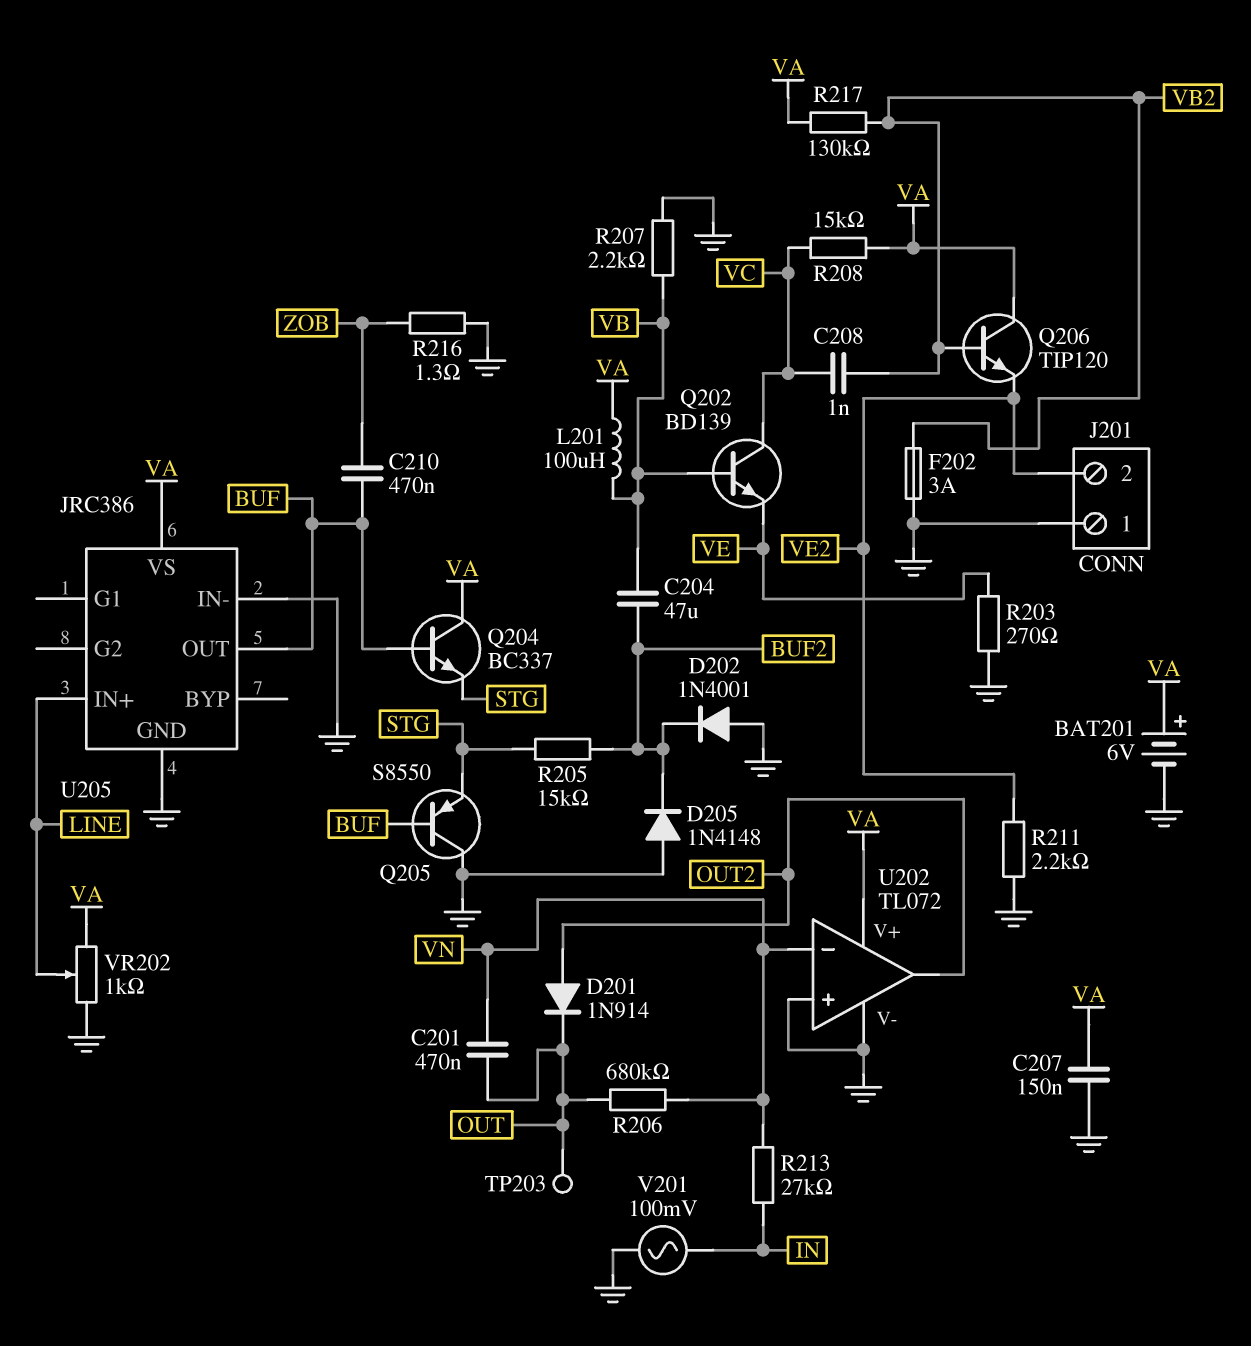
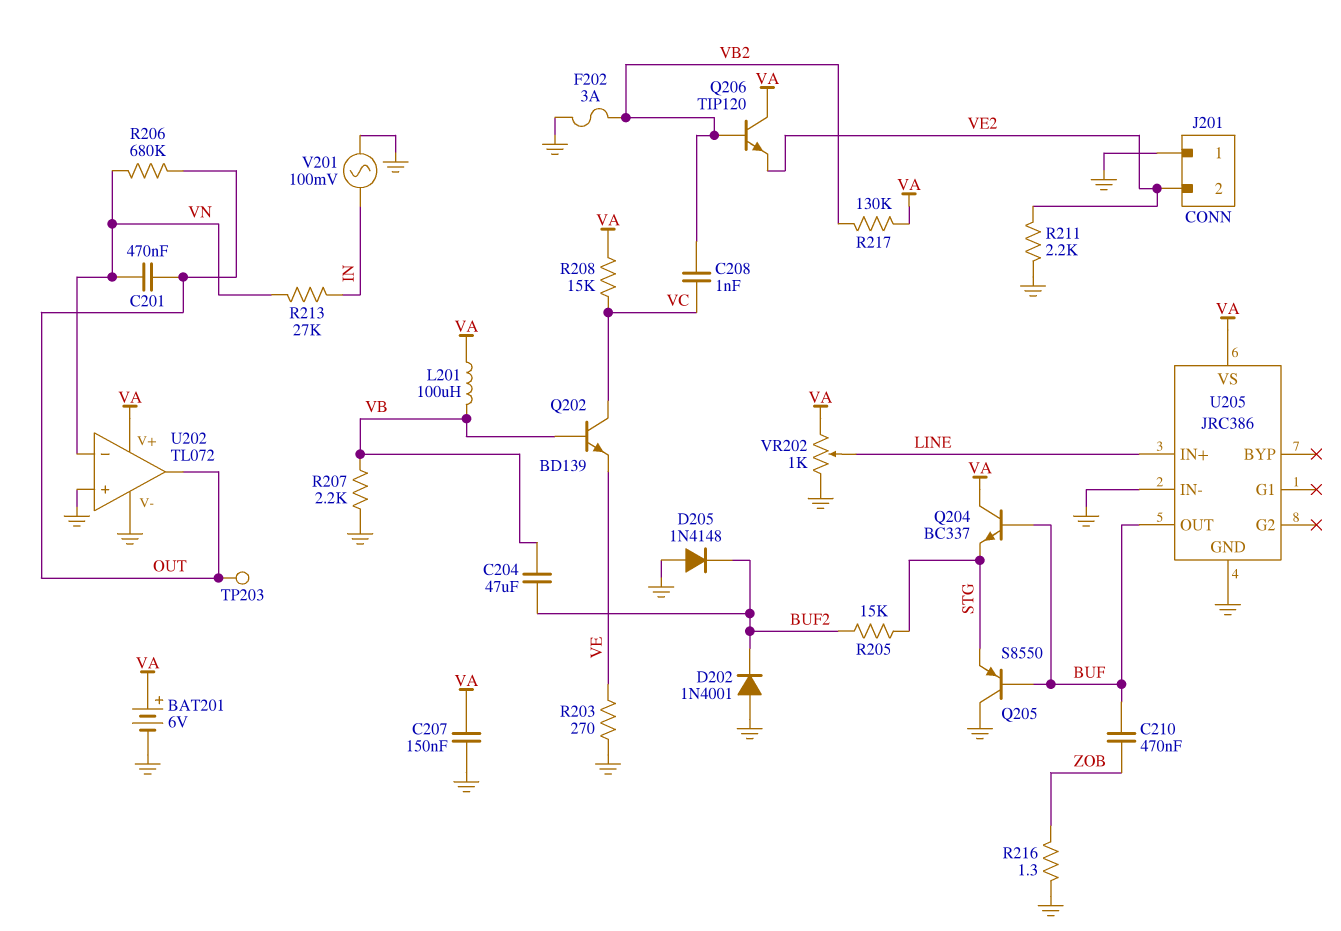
D201: diode 1N914 (A OUT2, K OUT) -> none
U202 pin out: OUT2 -> OUT

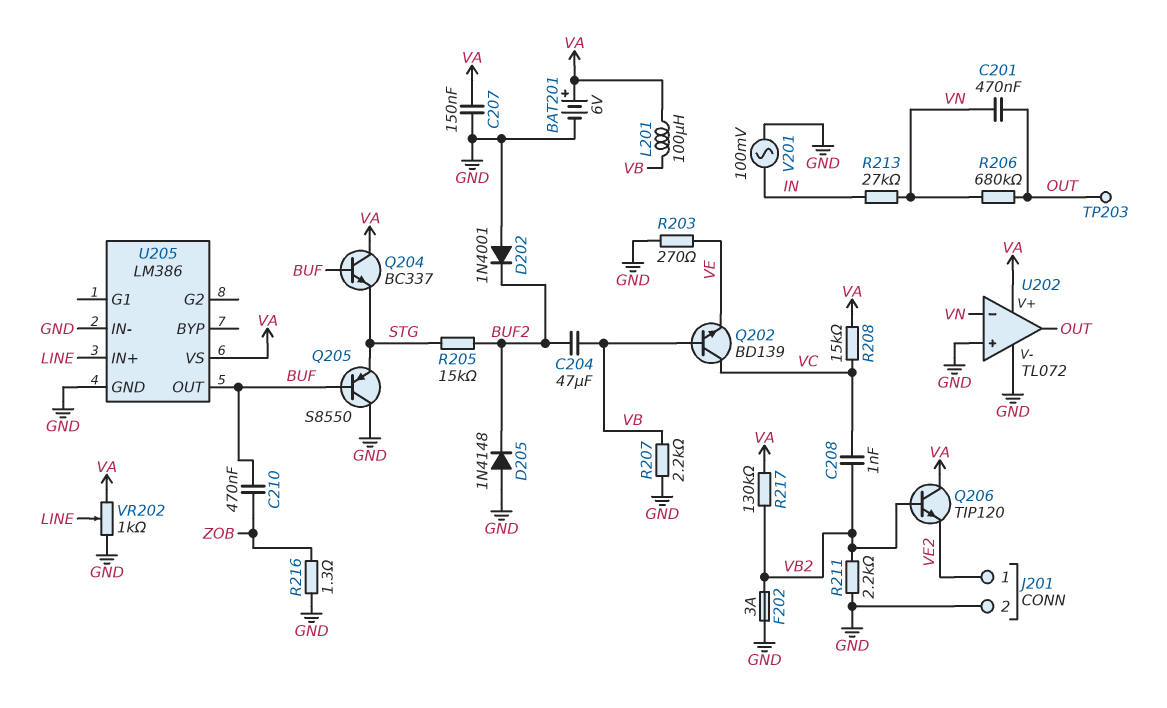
J201 pin 1: GND -> VE2
J201 pin 2: VE2 -> GND
R211: 2.2k (GND, VE2) -> 2.2k (GND, VB2)
U205: JRC386 -> LM386

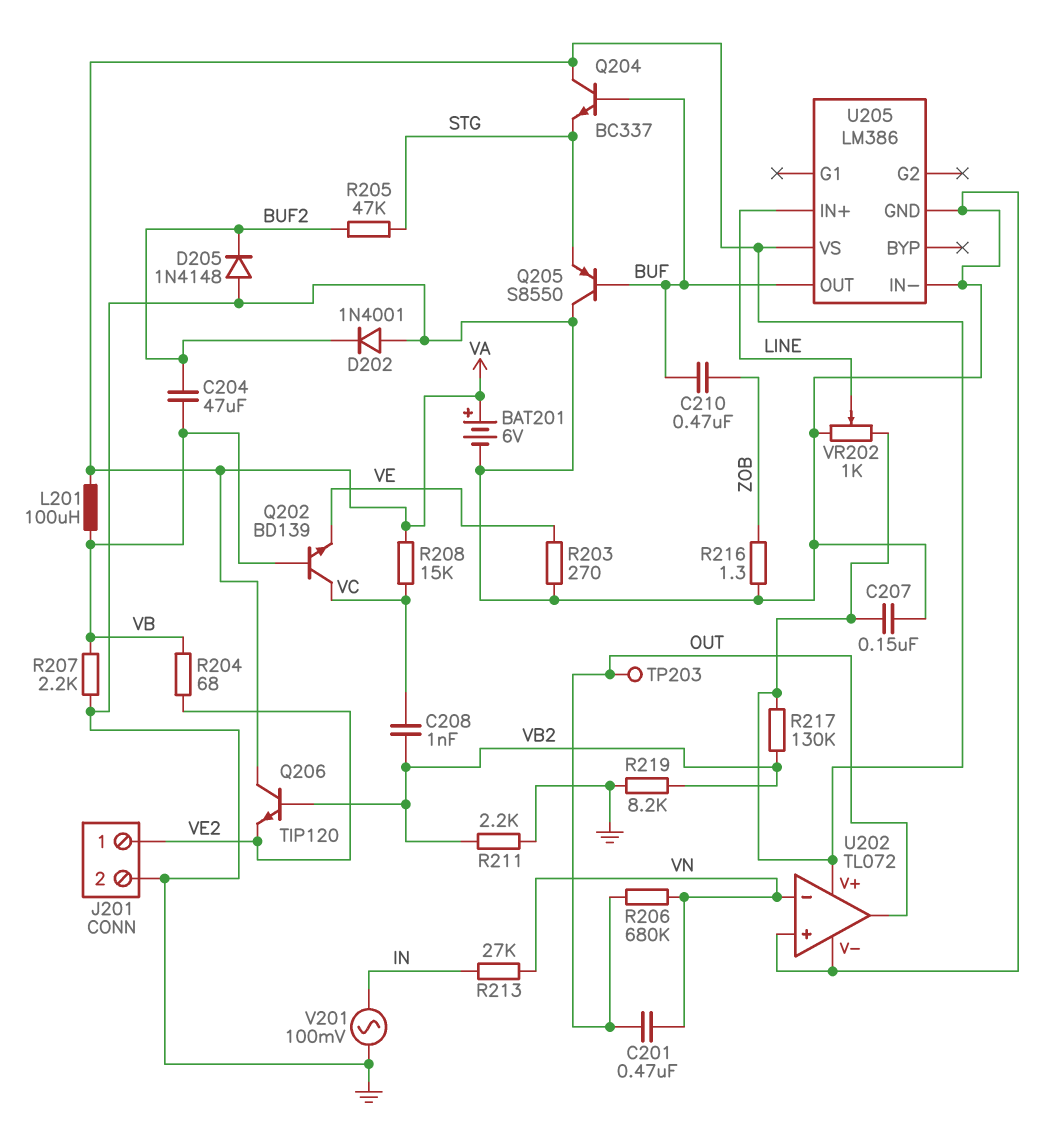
F202: 3A (GND, VB2) -> none
R204: none -> 68 (VB, VE2)
R205: 15k (BUF2, STG) -> 47k (BUF2, STG)
R219: none -> 8.2k (GND, VB2)

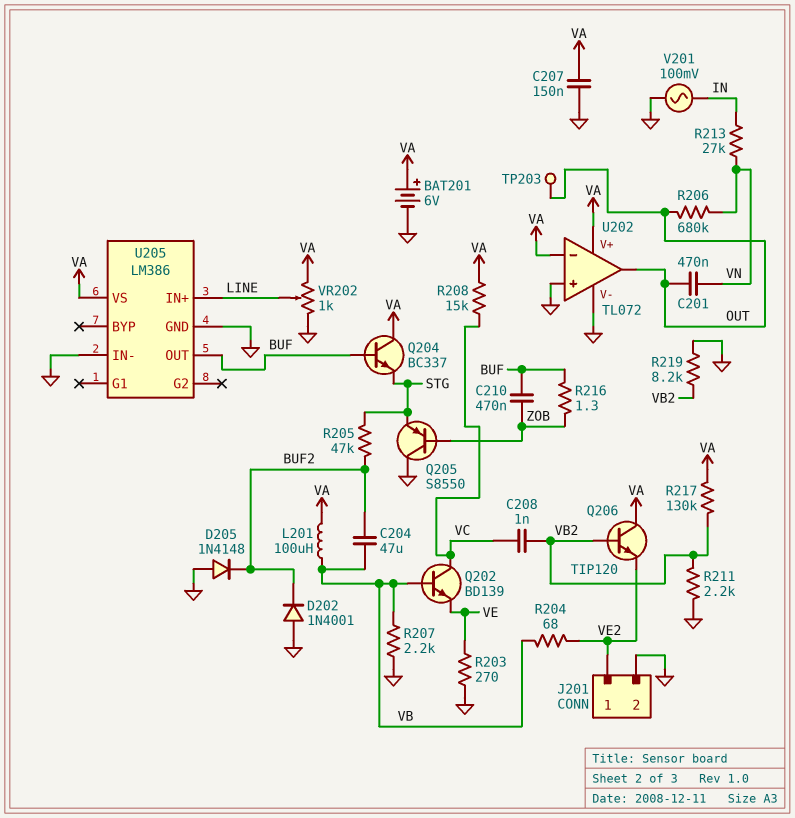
Q205: PNP S8550 (B BUF, C GND, E STG) -> PNP S8550 (B ZOB, C GND, E STG)
R216: 1.3 (GND, ZOB) -> 1.3 (BUF, ZOB)
U202 pin in-: VN -> VA

